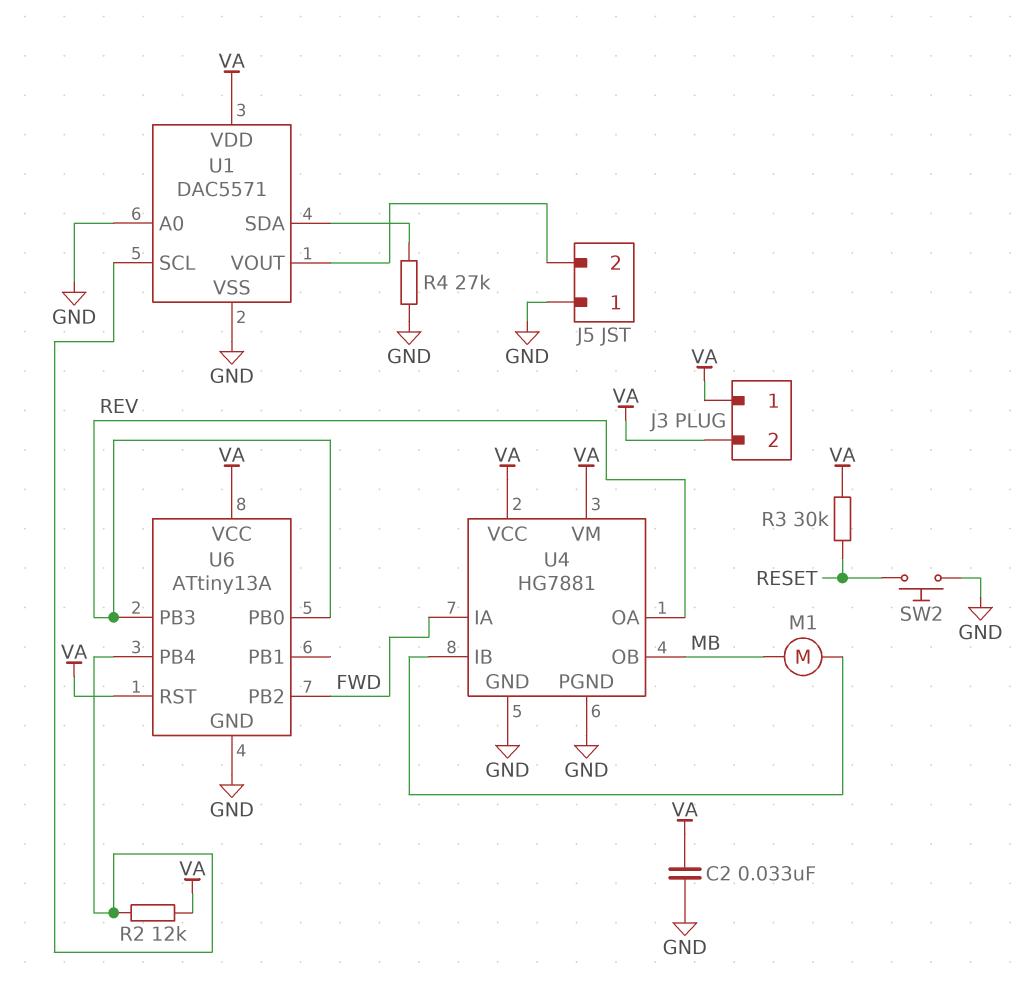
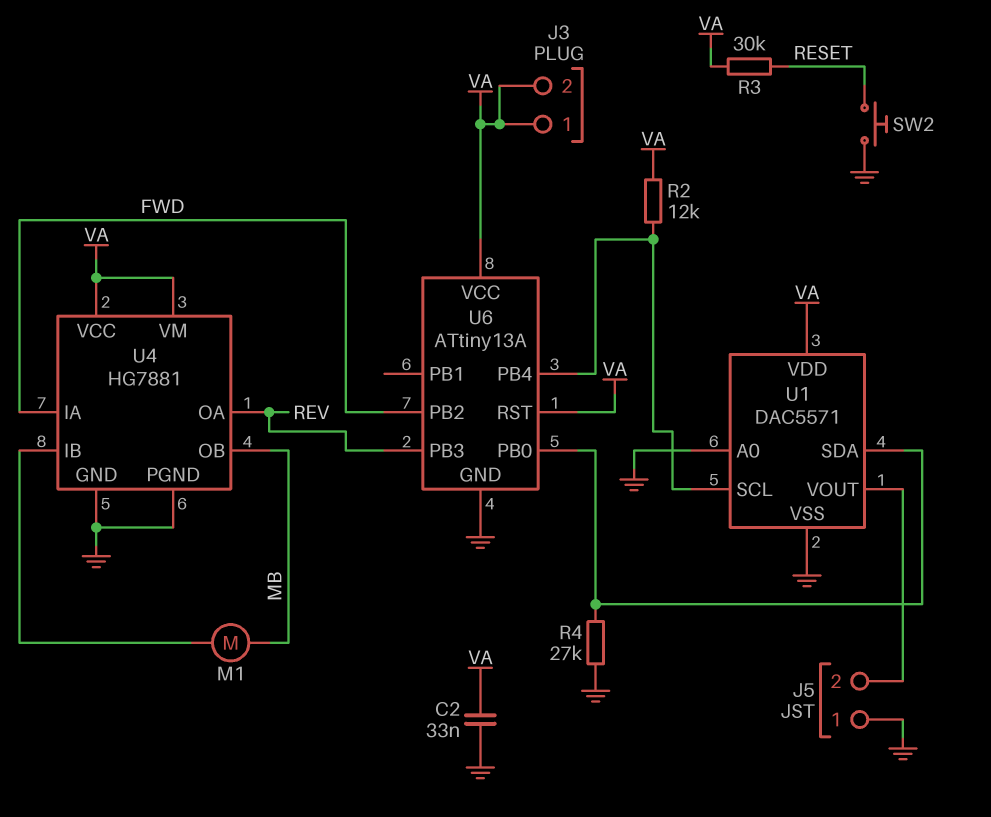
U6 pin PB0: REV -> U1/SDA

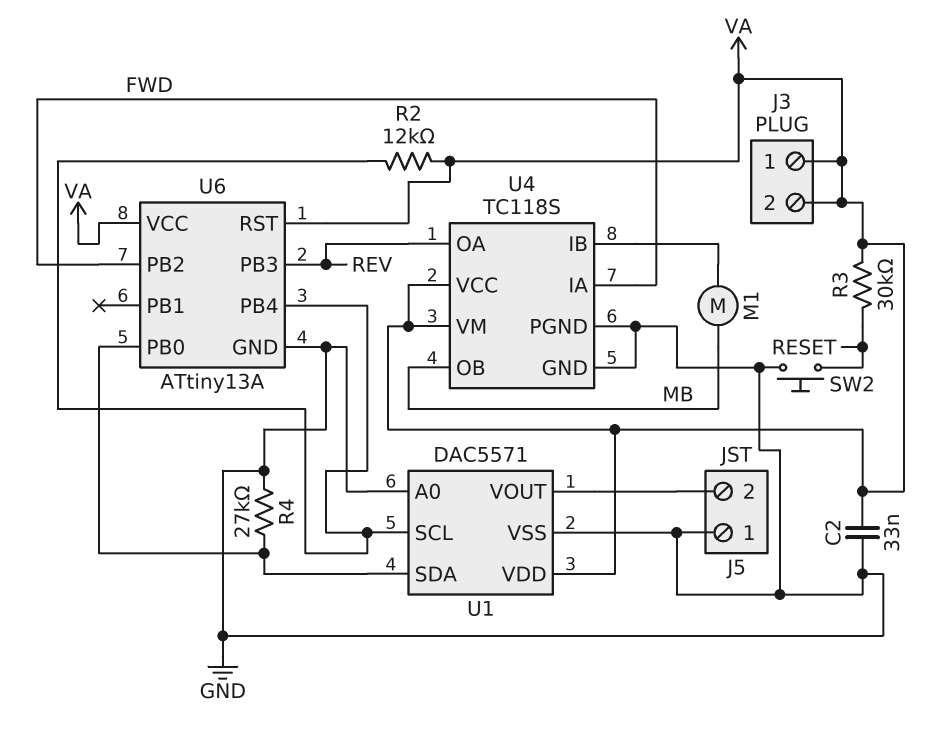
U4: HG7881 -> TC118S

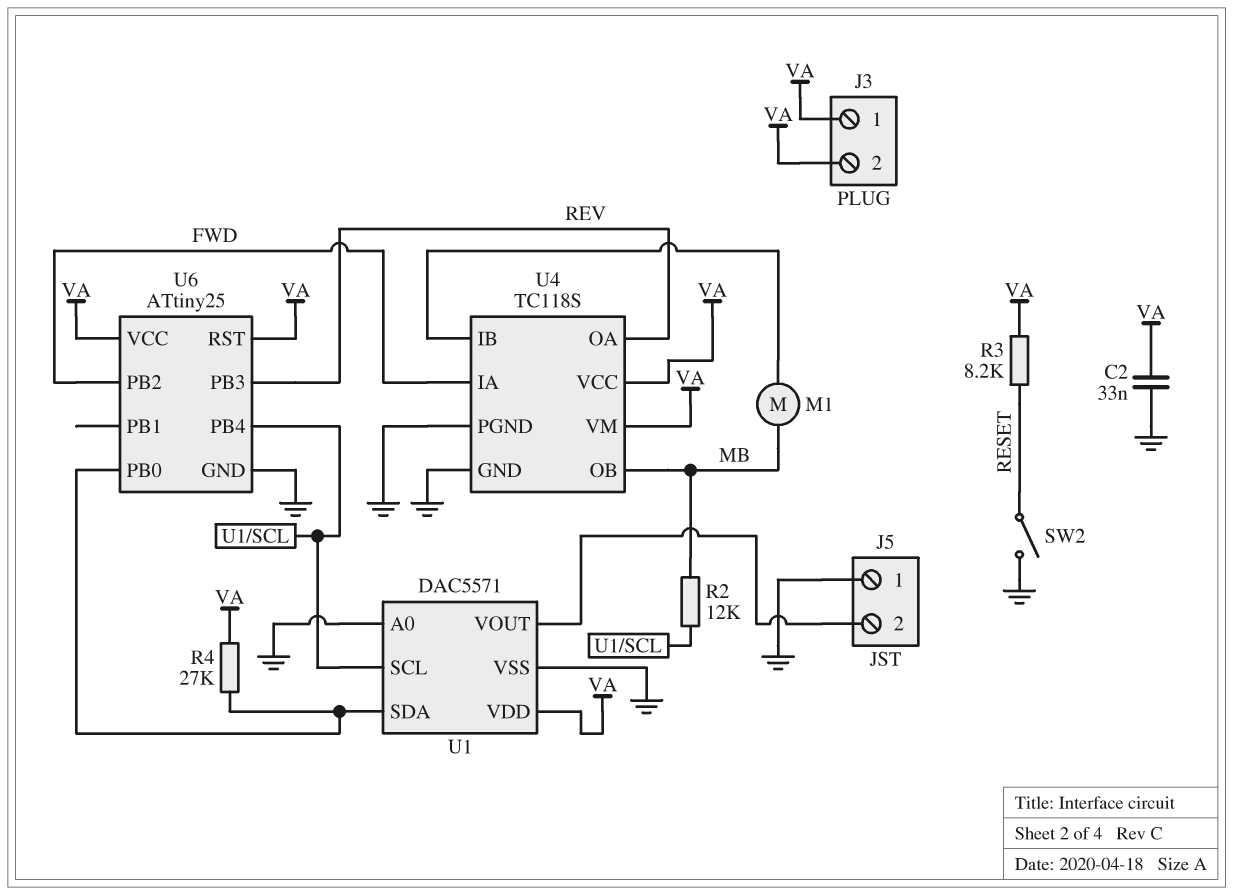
R2: 12k (U1/SCL, VA) -> 12k (MB, U1/SCL)
R3: 30k (RESET, VA) -> 8.2k (RESET, VA)
R4: 27k (GND, U1/SDA) -> 27k (U1/SDA, VA)
SW2: button (GND, RESET) -> switch (GND, RESET)
U6: ATtiny13A -> ATtiny25

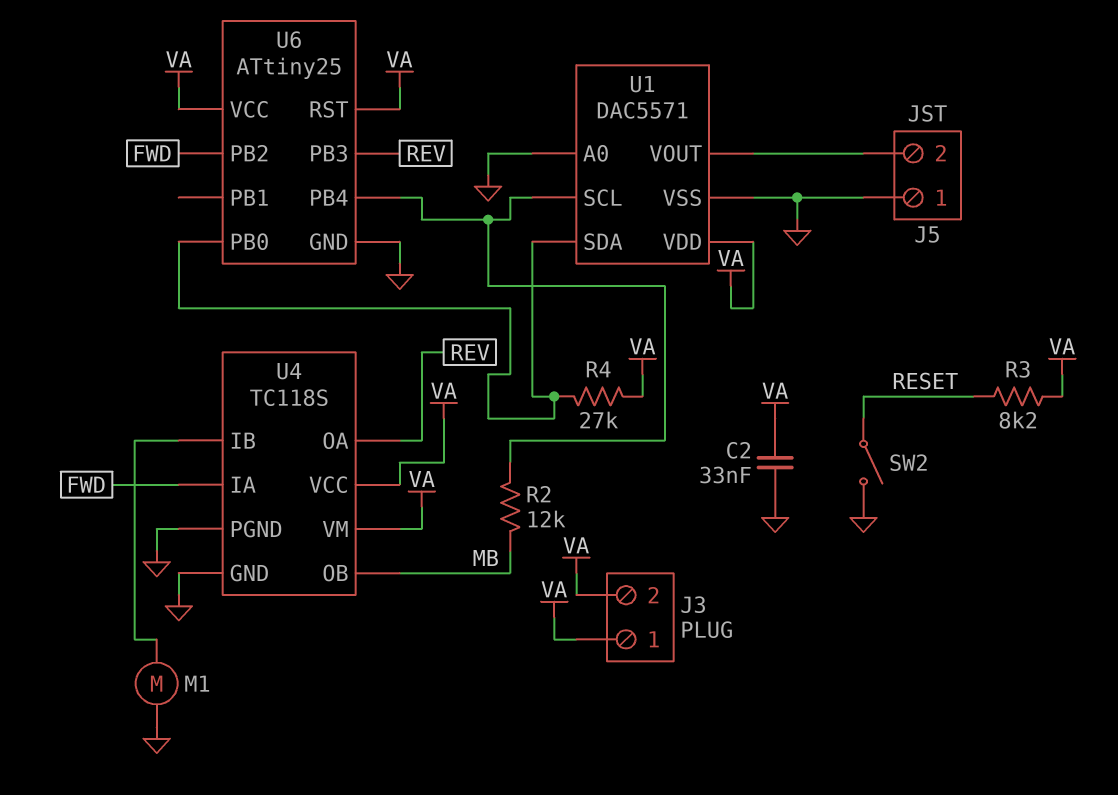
M1: motor (MB, U4/IB) -> motor (GND, U4/IB)

